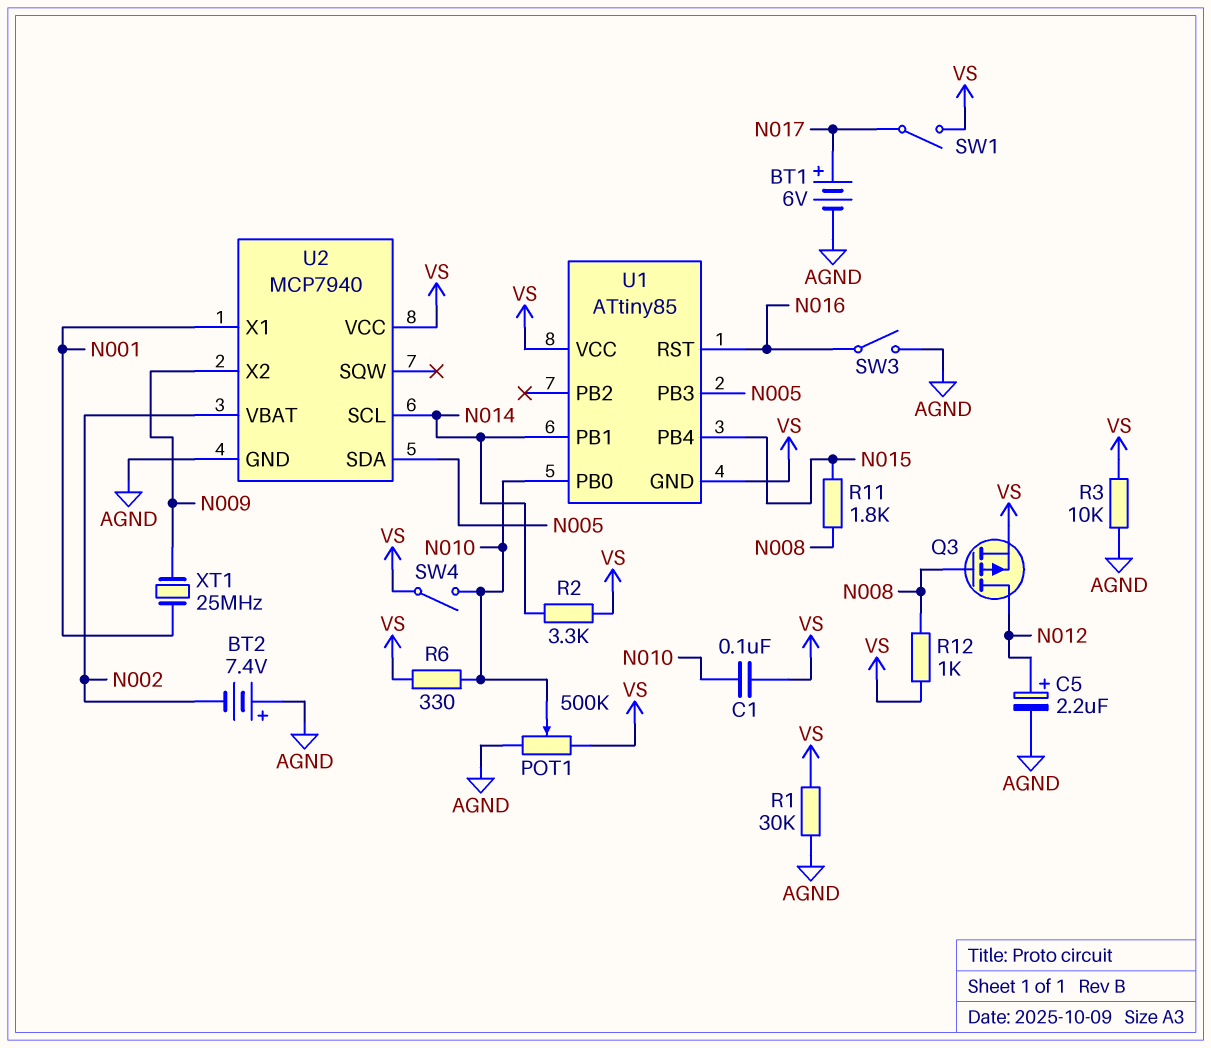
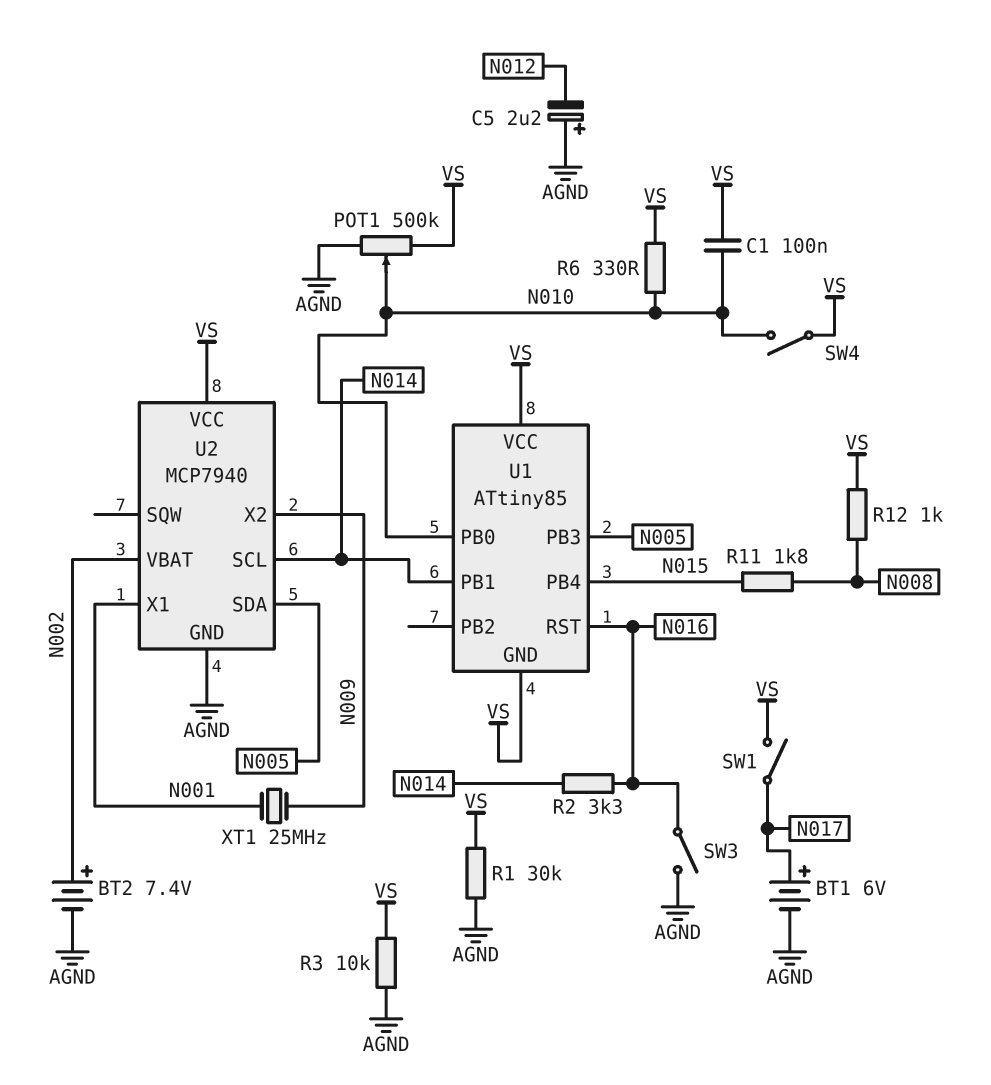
BT2: 7.4V (plus AGND, minus N002) -> 7.4V (plus N002, minus AGND)
C5: 2.2uF (plus N012, minus AGND) -> 2.2uF (plus AGND, minus N012)
Q3: PMOS (G N008, D N012, S VS) -> none
R2: 3.3k (N014, VS) -> 3.3k (N014, N016)

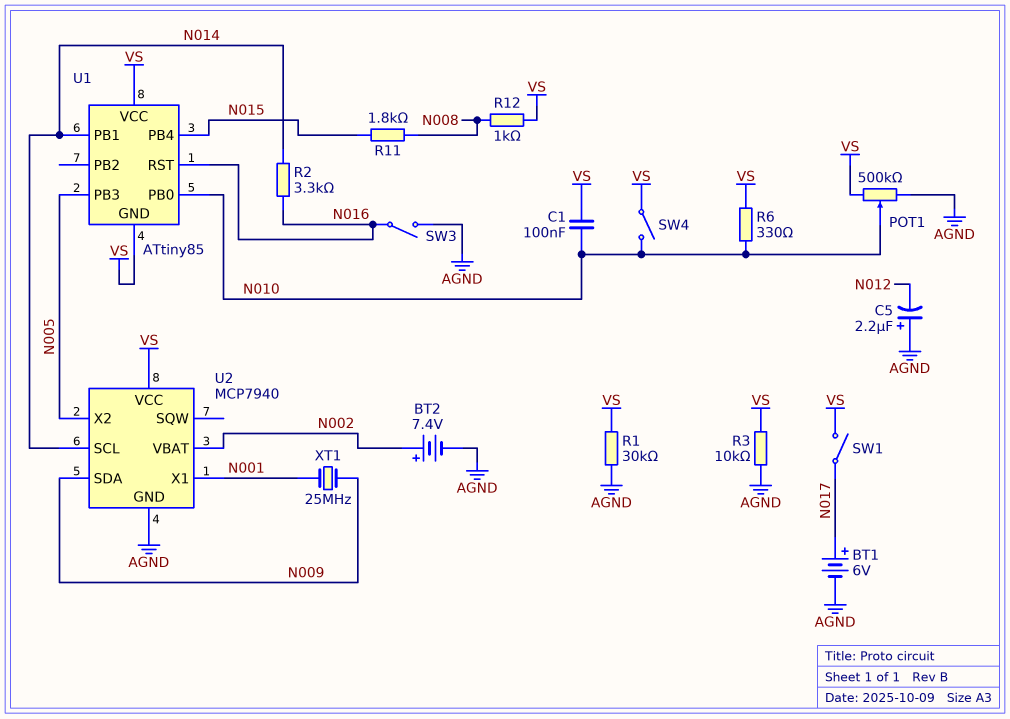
U2 pin SDA: N005 -> N009
U2 pin X2: N009 -> N005

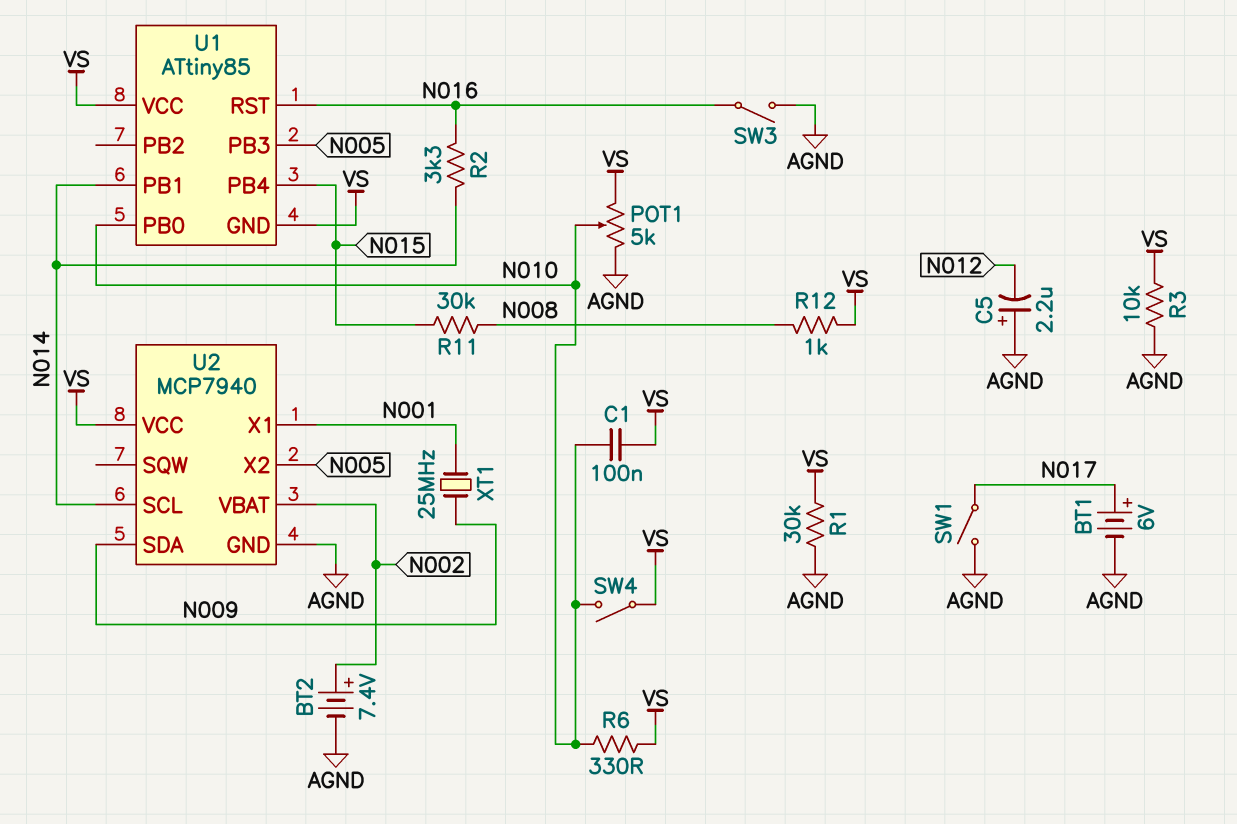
POT1: 500k (AGND, VS, wiper N010) -> 5k (AGND, VS, wiper N010)
R11: 1.8k (N008, N015) -> 30k (N008, N015)
SW1: switch (N017, VS) -> switch (AGND, N017)

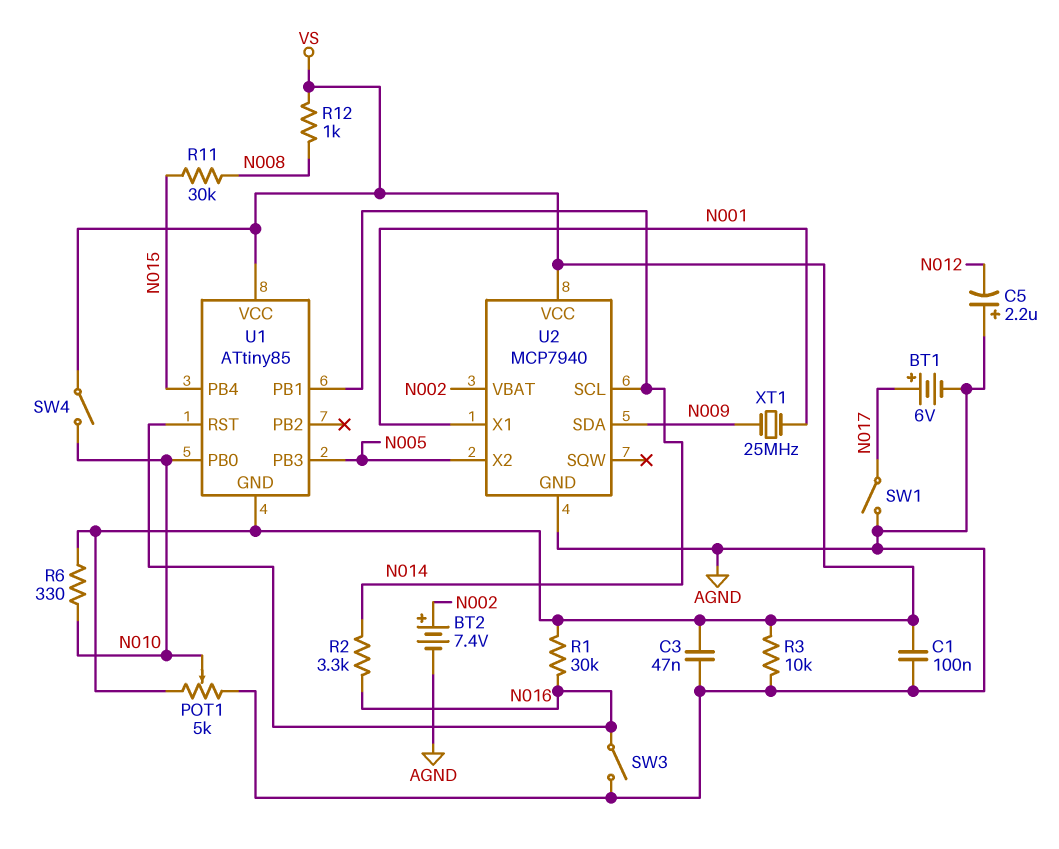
C1: 100nF (N010, VS) -> 100nF (AGND, VS)
C3: none -> 47nF (AGND, VS)
R1: 30k (AGND, VS) -> 30k (N016, VS)

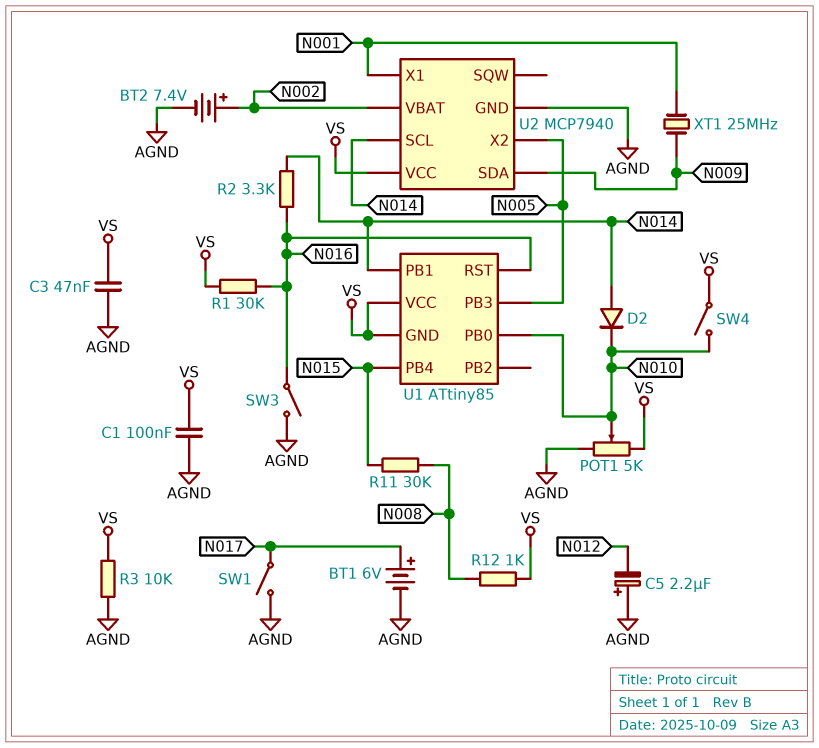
D2: none -> diode (A N014, K N010)
R6: 330 (N010, VS) -> none

